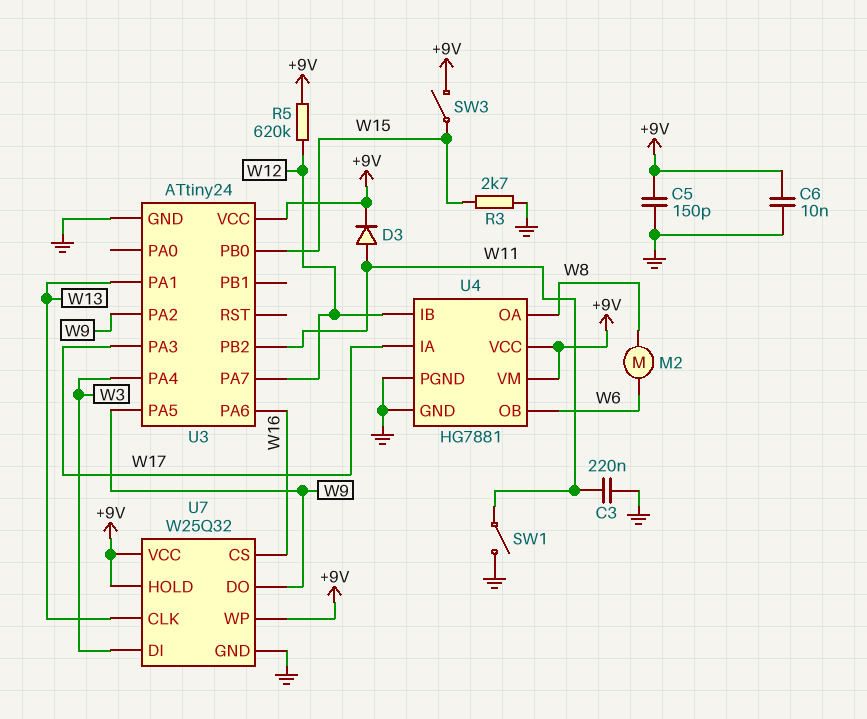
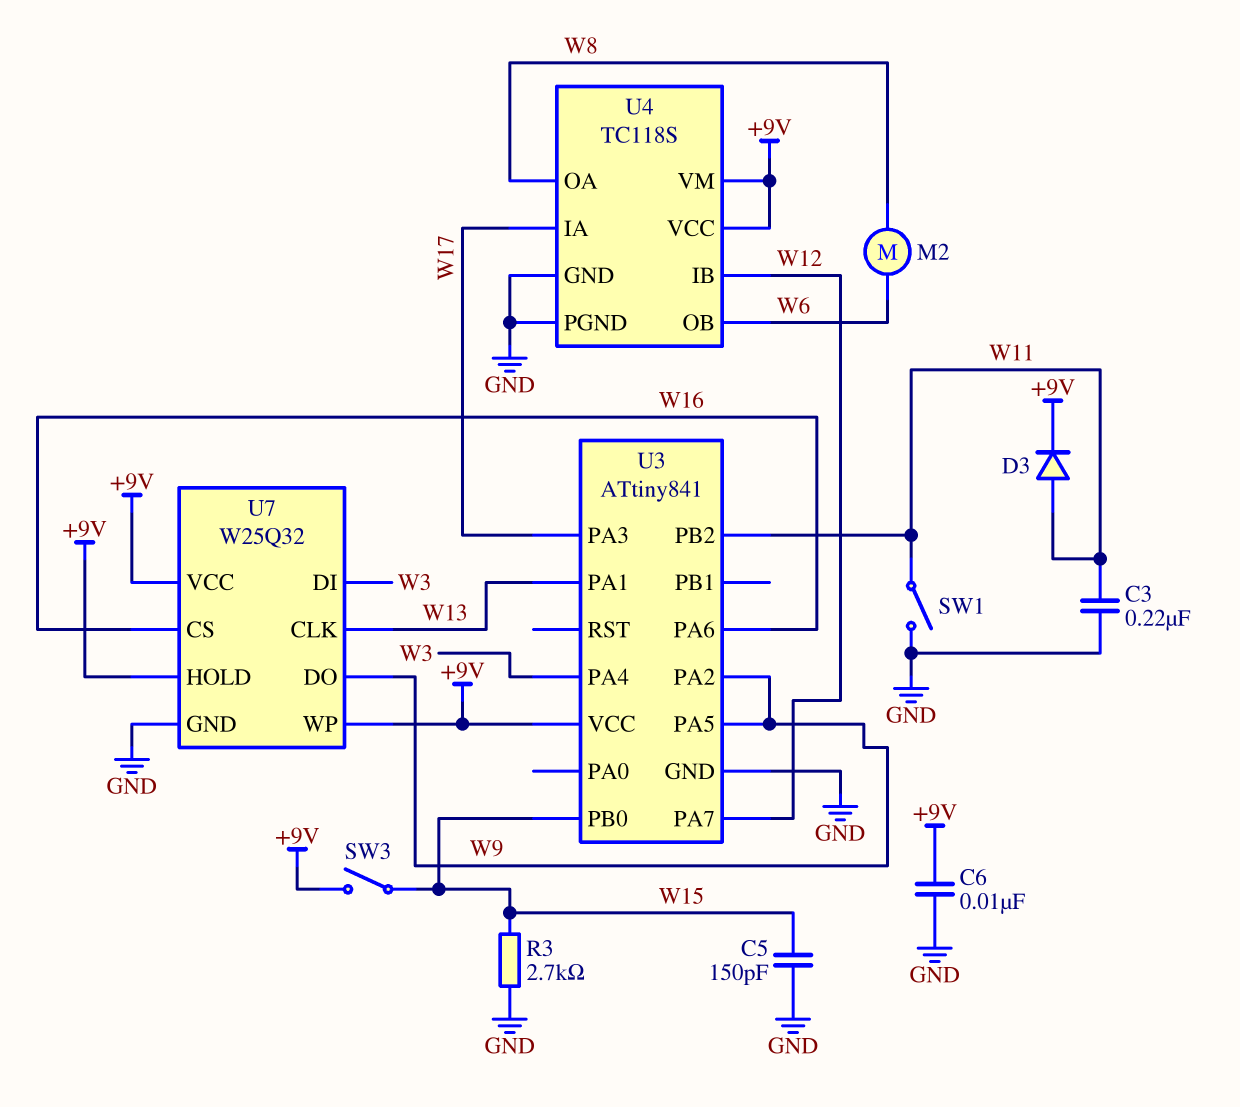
C5: 150pF (+9V, GND) -> 150pF (GND, W15)
R5: 620k (+9V, W12) -> none
U3: ATtiny24 -> ATtiny841
U4: HG7881 -> TC118S

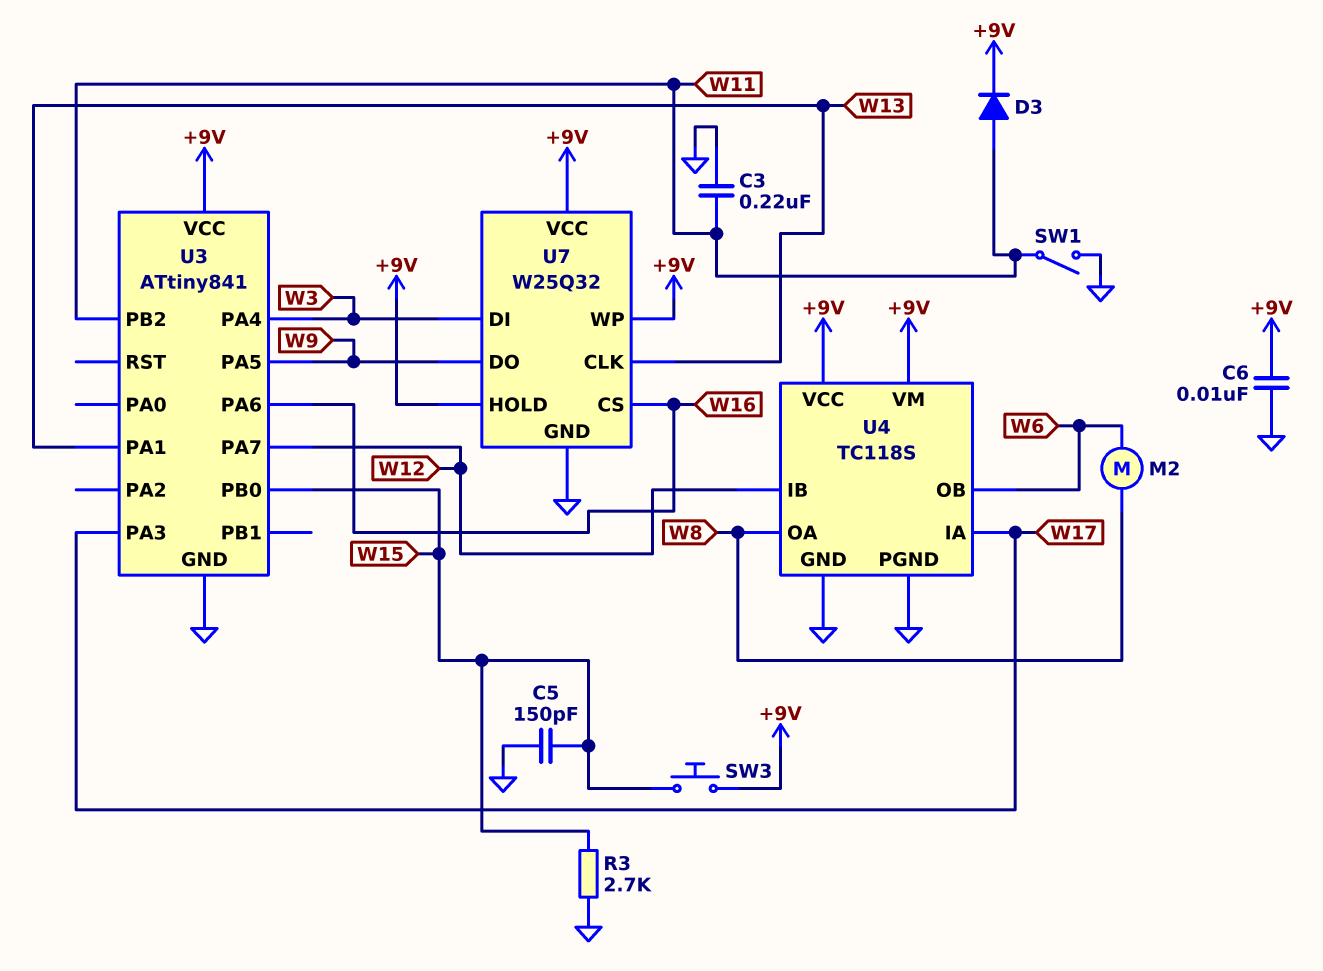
SW3: switch (+9V, W15) -> button (+9V, W15)
U3 pin PA2: W9 -> none

